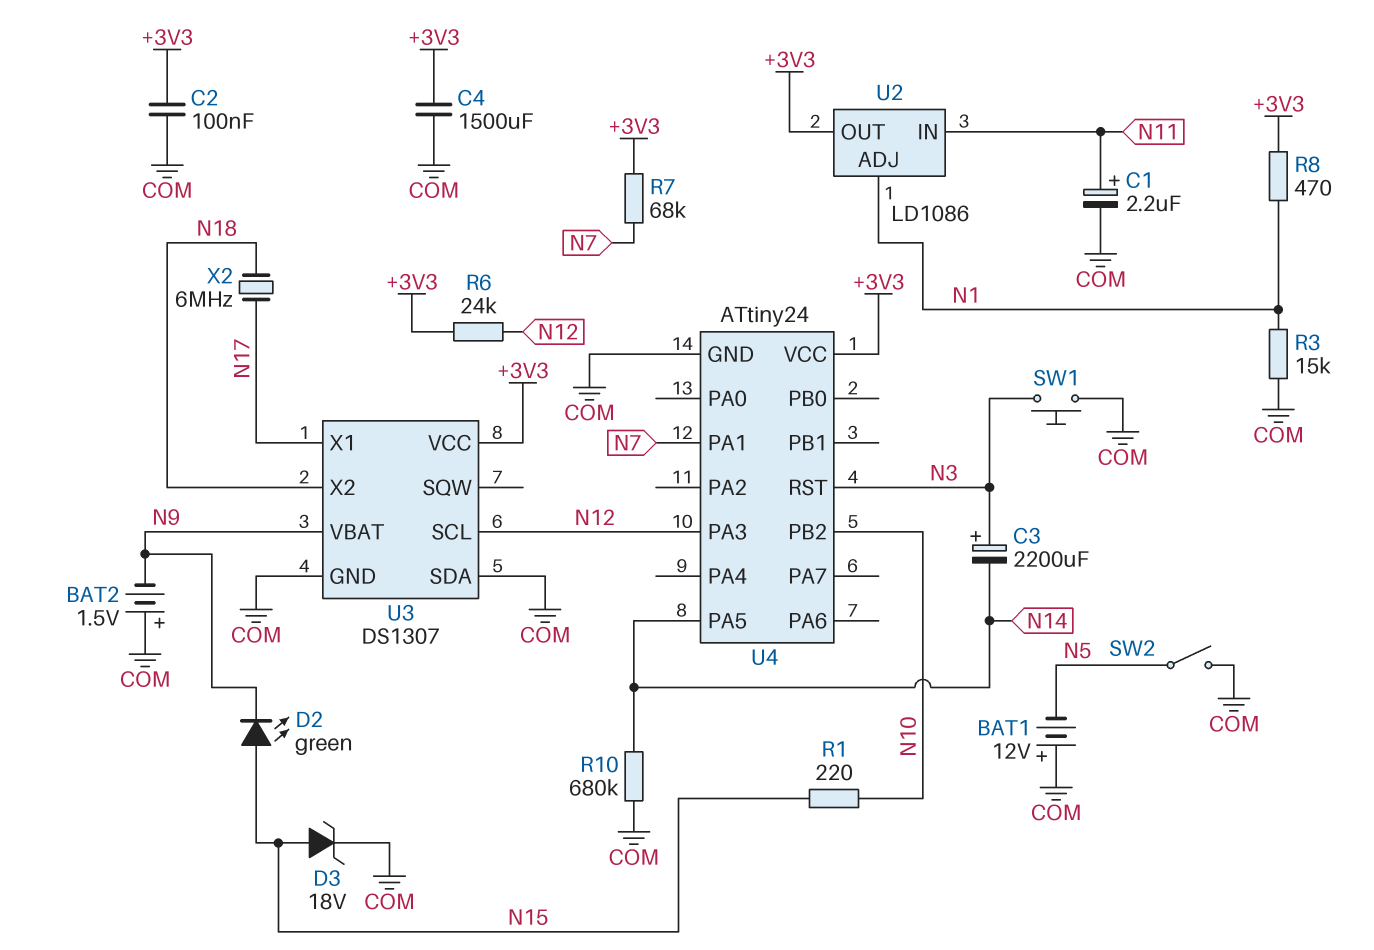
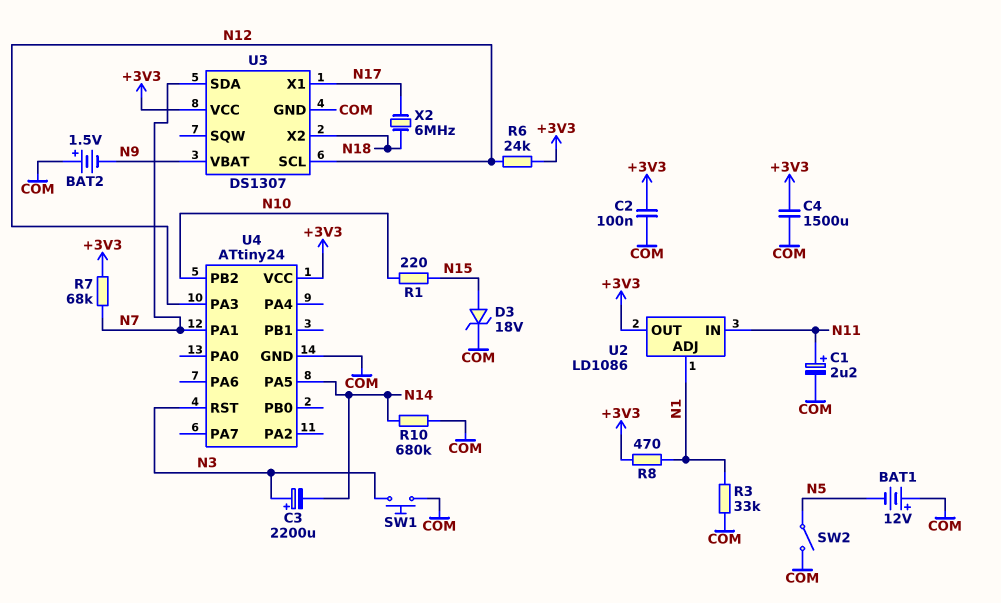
D2: LED green (A N15, K N9) -> none
R3: 15k (COM, N1) -> 33k (COM, N1)
U3 pin SDA: COM -> N7

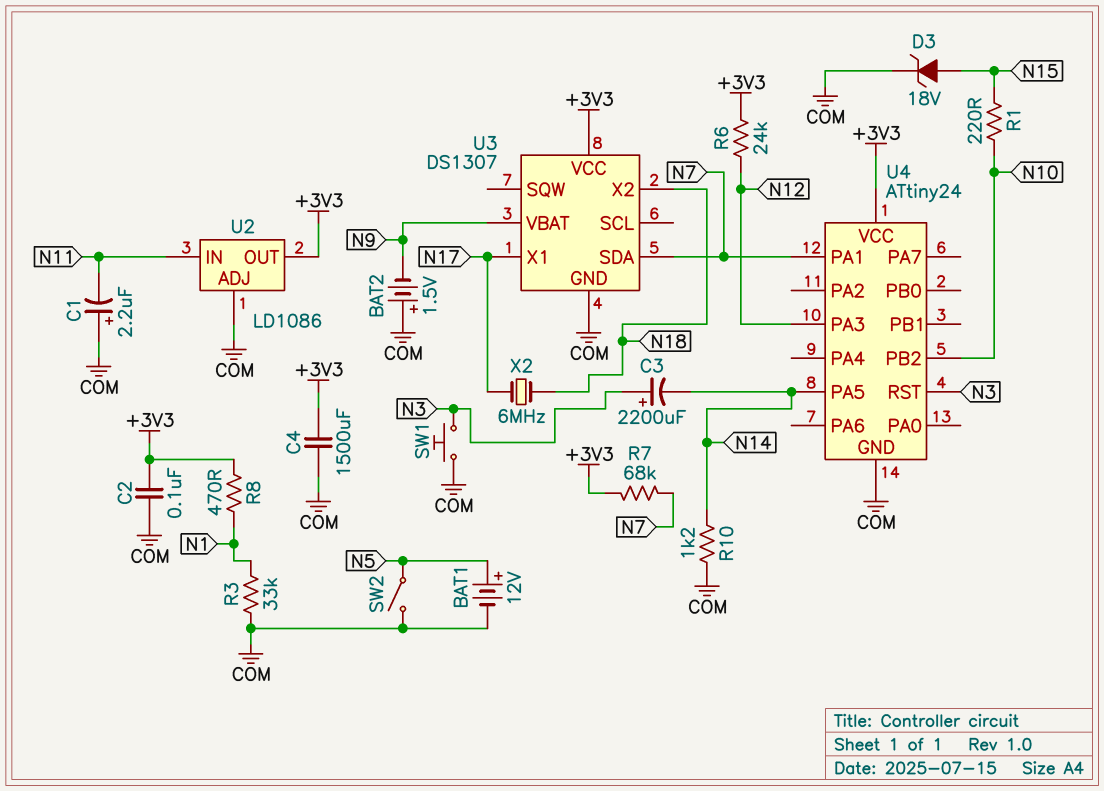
BAT1: 12V (plus COM, minus N5) -> 12V (plus N5, minus COM)
C1: 2.2uF (plus N11, minus COM) -> 2.2uF (plus COM, minus N11)
R10: 680k (COM, N14) -> 1.2k (COM, N14)
U2 pin ADJ: N1 -> COM
U3 pin SCL: N12 -> none

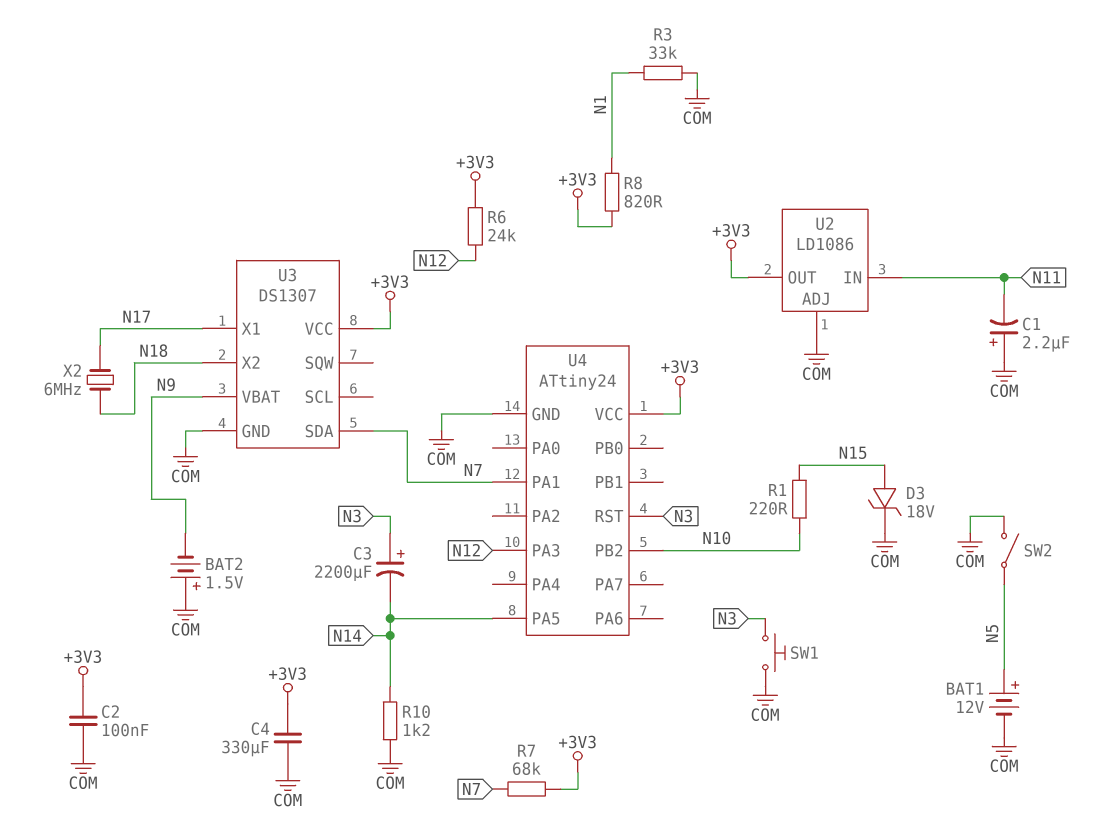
C4: 1500uF (+3V3, COM) -> 330uF (+3V3, COM)
R8: 470 (+3V3, N1) -> 820 (+3V3, N1)

